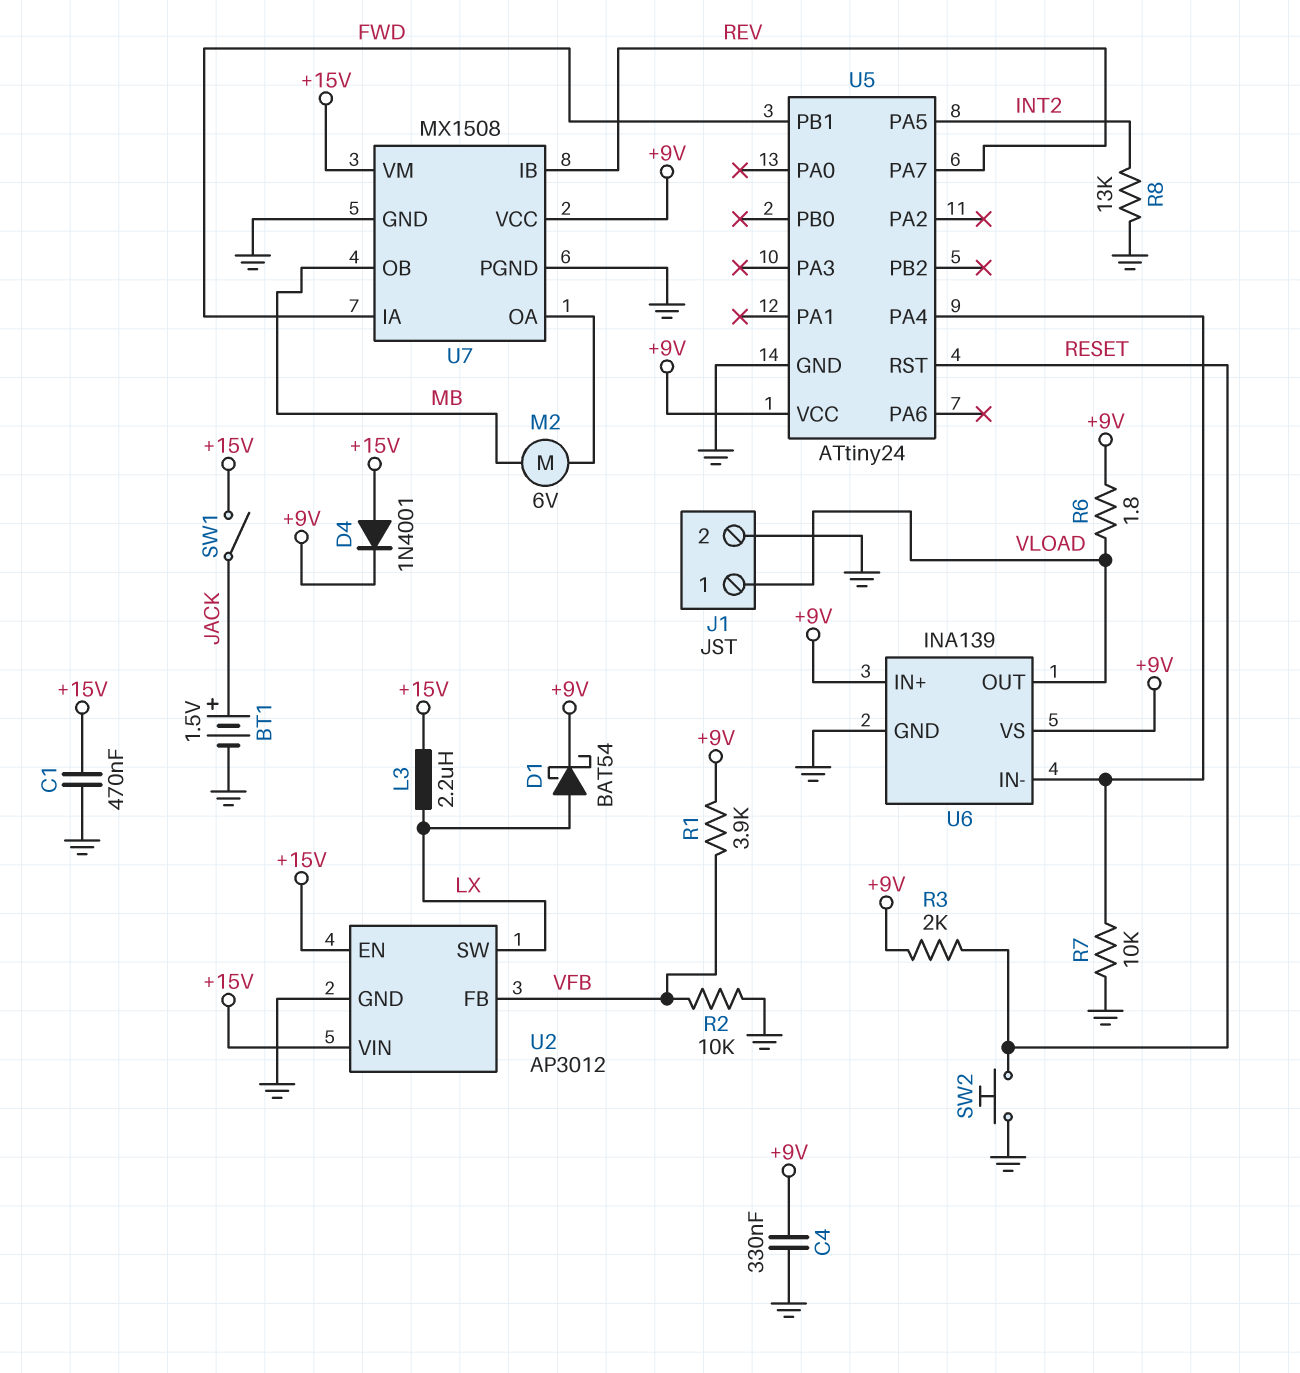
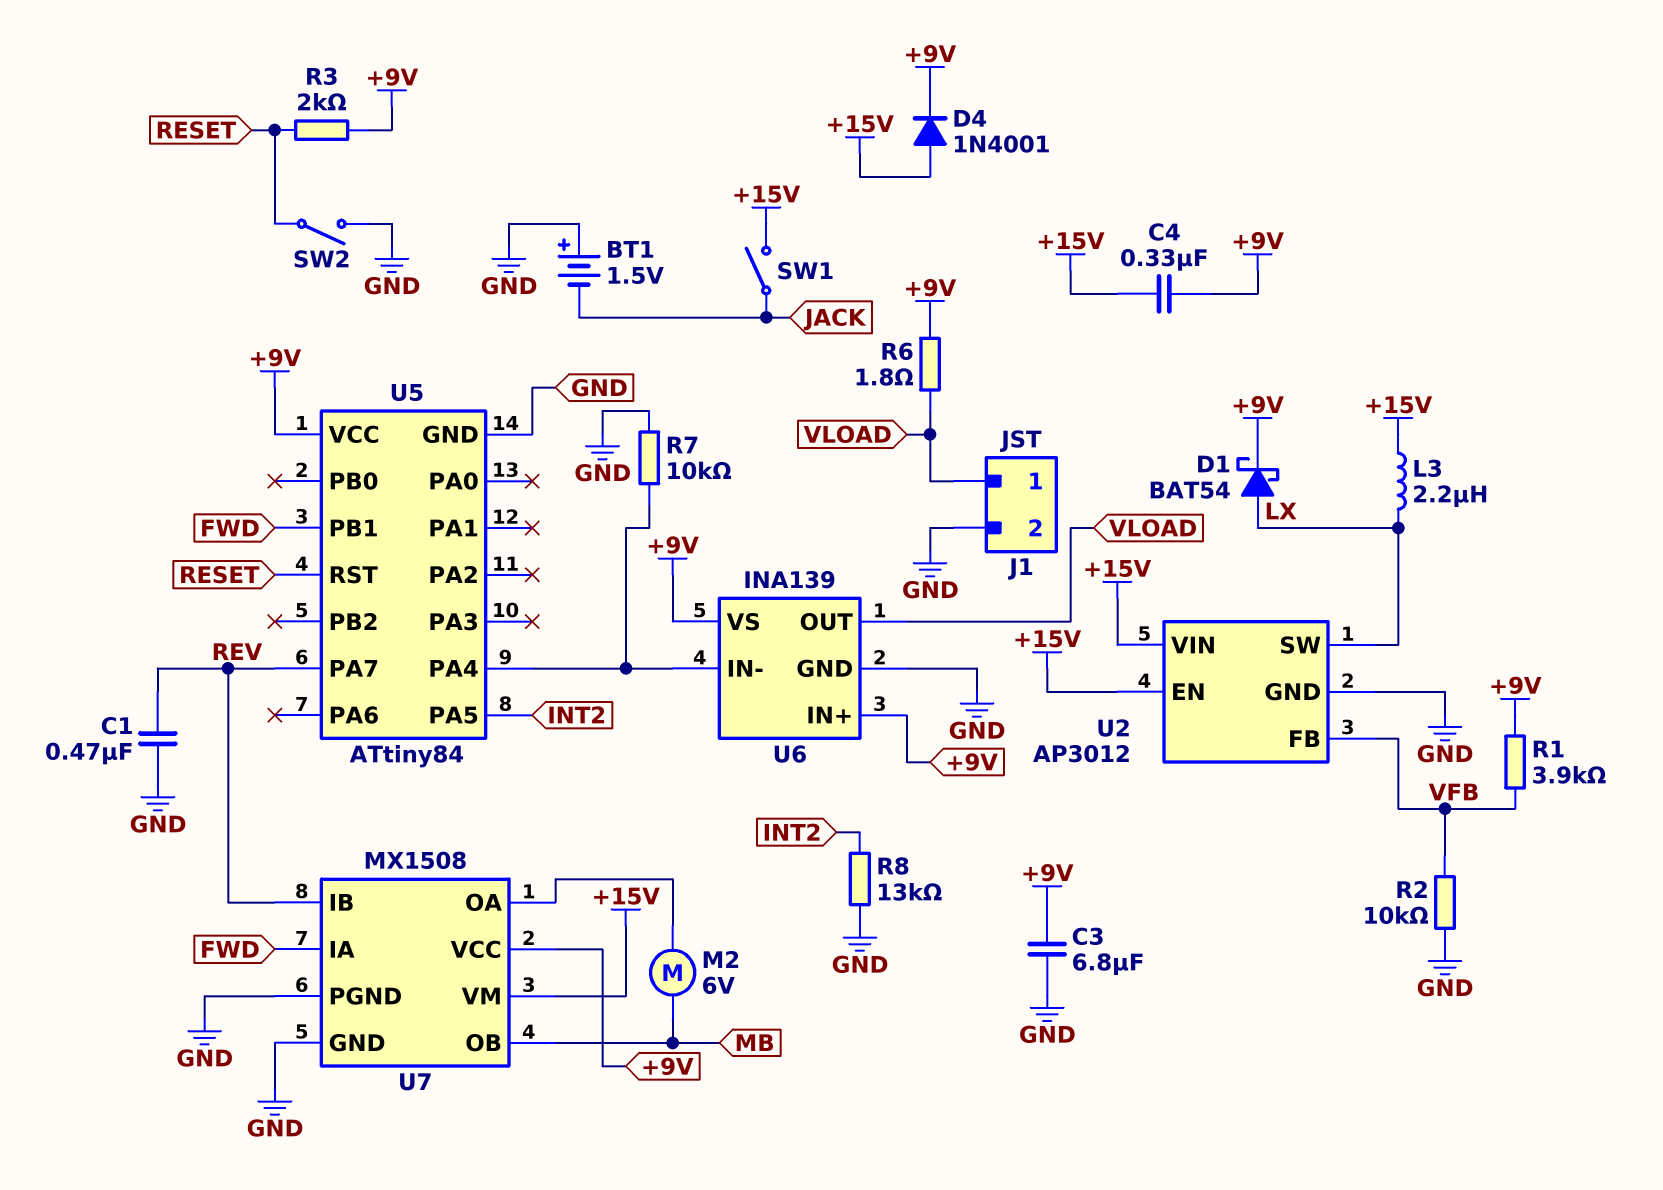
BT1: 1.5V (plus JACK, minus GND) -> 1.5V (plus GND, minus JACK)
C1: 470nF (+15V, GND) -> 470nF (GND, REV)
C3: none -> 6.8uF (+9V, GND)
C4: 330nF (+9V, GND) -> 330nF (+9V, +15V)
SW2: button (GND, RESET) -> switch (GND, RESET)
U5: ATtiny24 -> ATtiny84

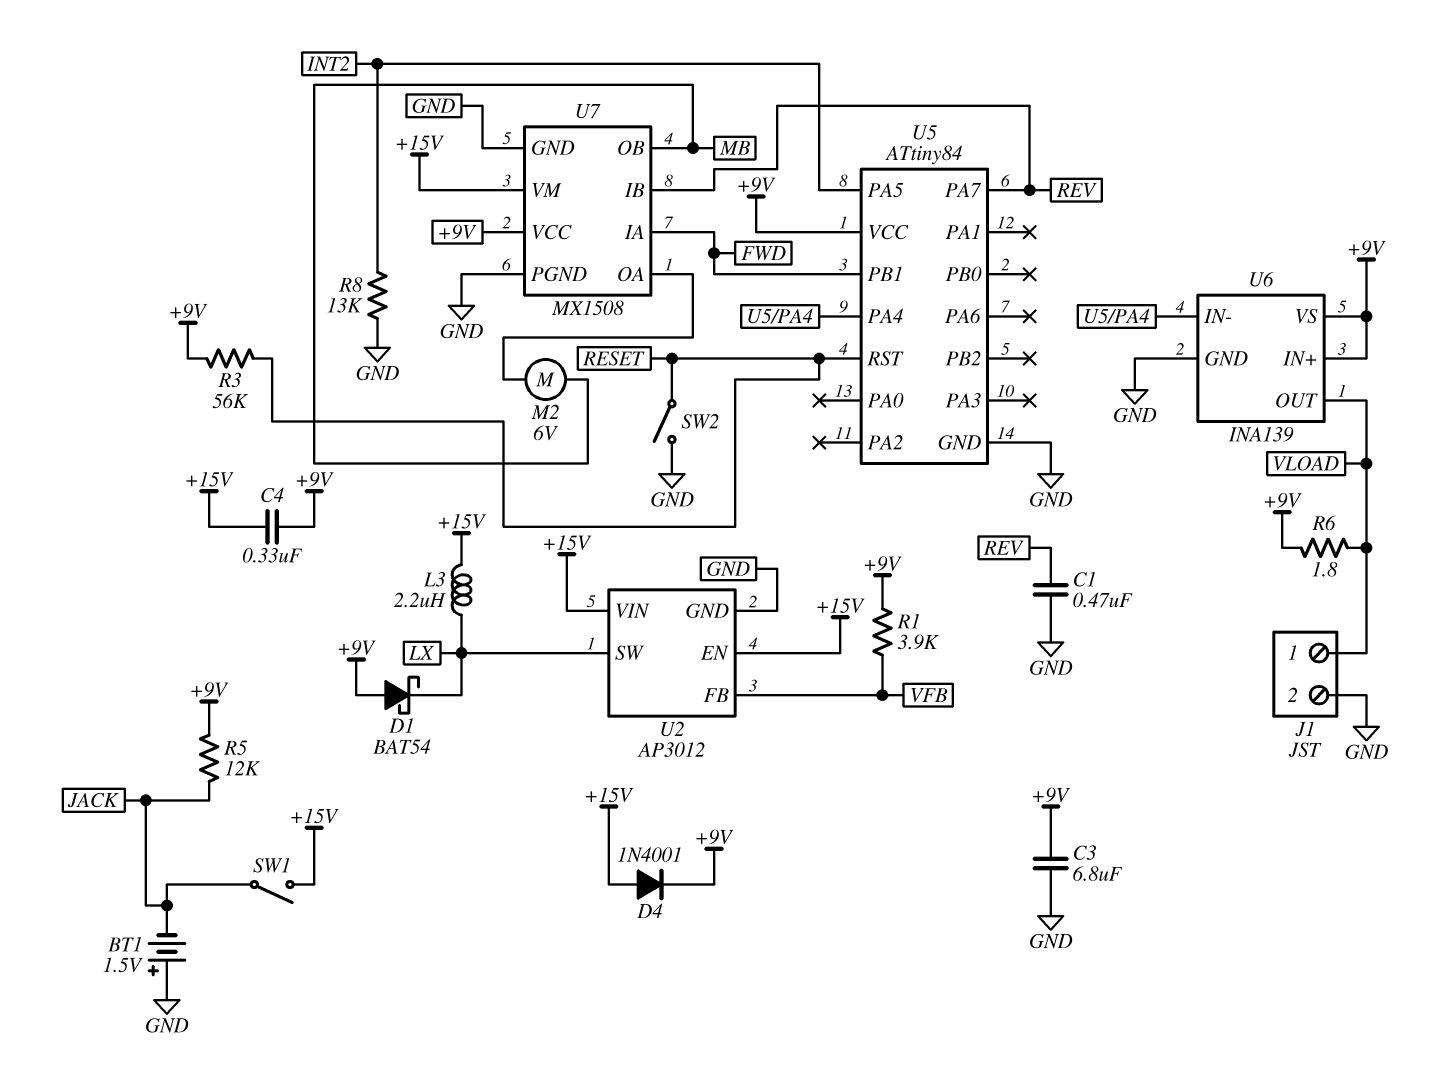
D1: schottky BAT54 (A LX, K +9V) -> schottky BAT54 (A +9V, K LX)
R2: 10k (GND, VFB) -> none
R3: 2k (+9V, RESET) -> 56k (+9V, RESET)
R5: none -> 12k (+9V, JACK)
R7: 10k (GND, U5/PA4) -> none

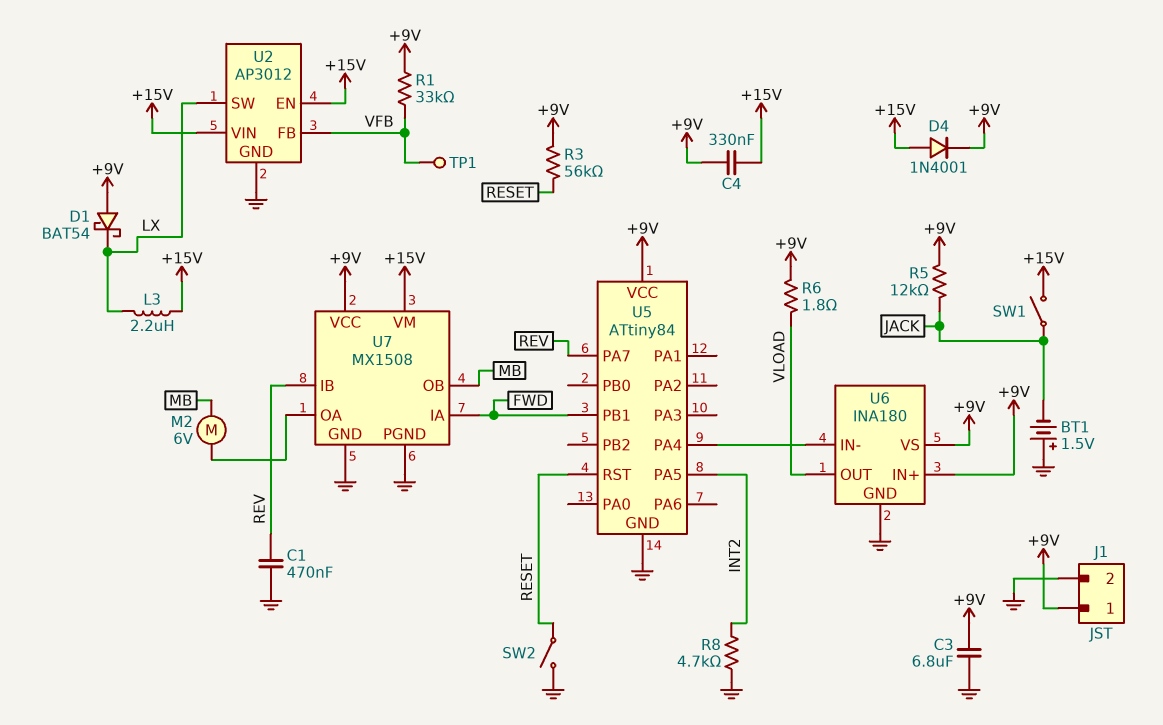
J1 pin 1: VLOAD -> +9V
R1: 3.9k (+9V, VFB) -> 33k (+9V, VFB)
R8: 13k (GND, INT2) -> 4.7k (GND, INT2)
TP1: none -> test point (VFB)
U6: INA139 -> INA180

